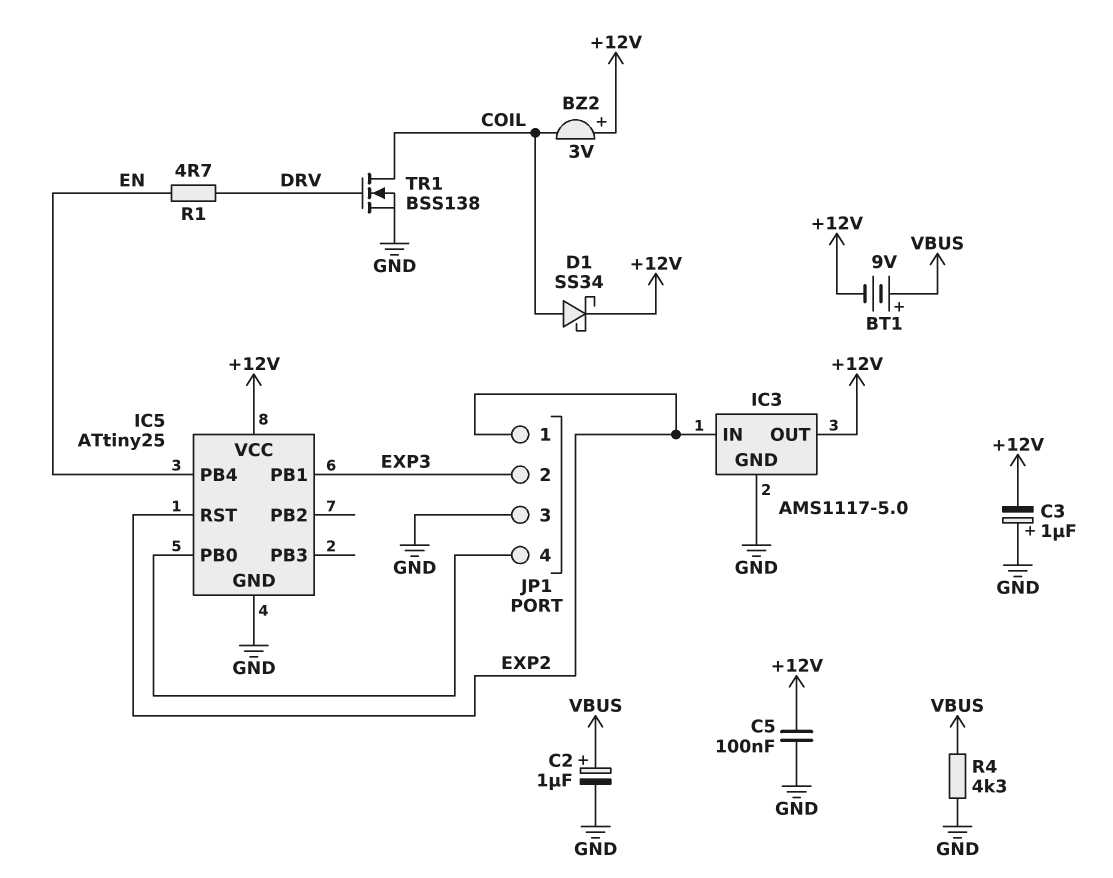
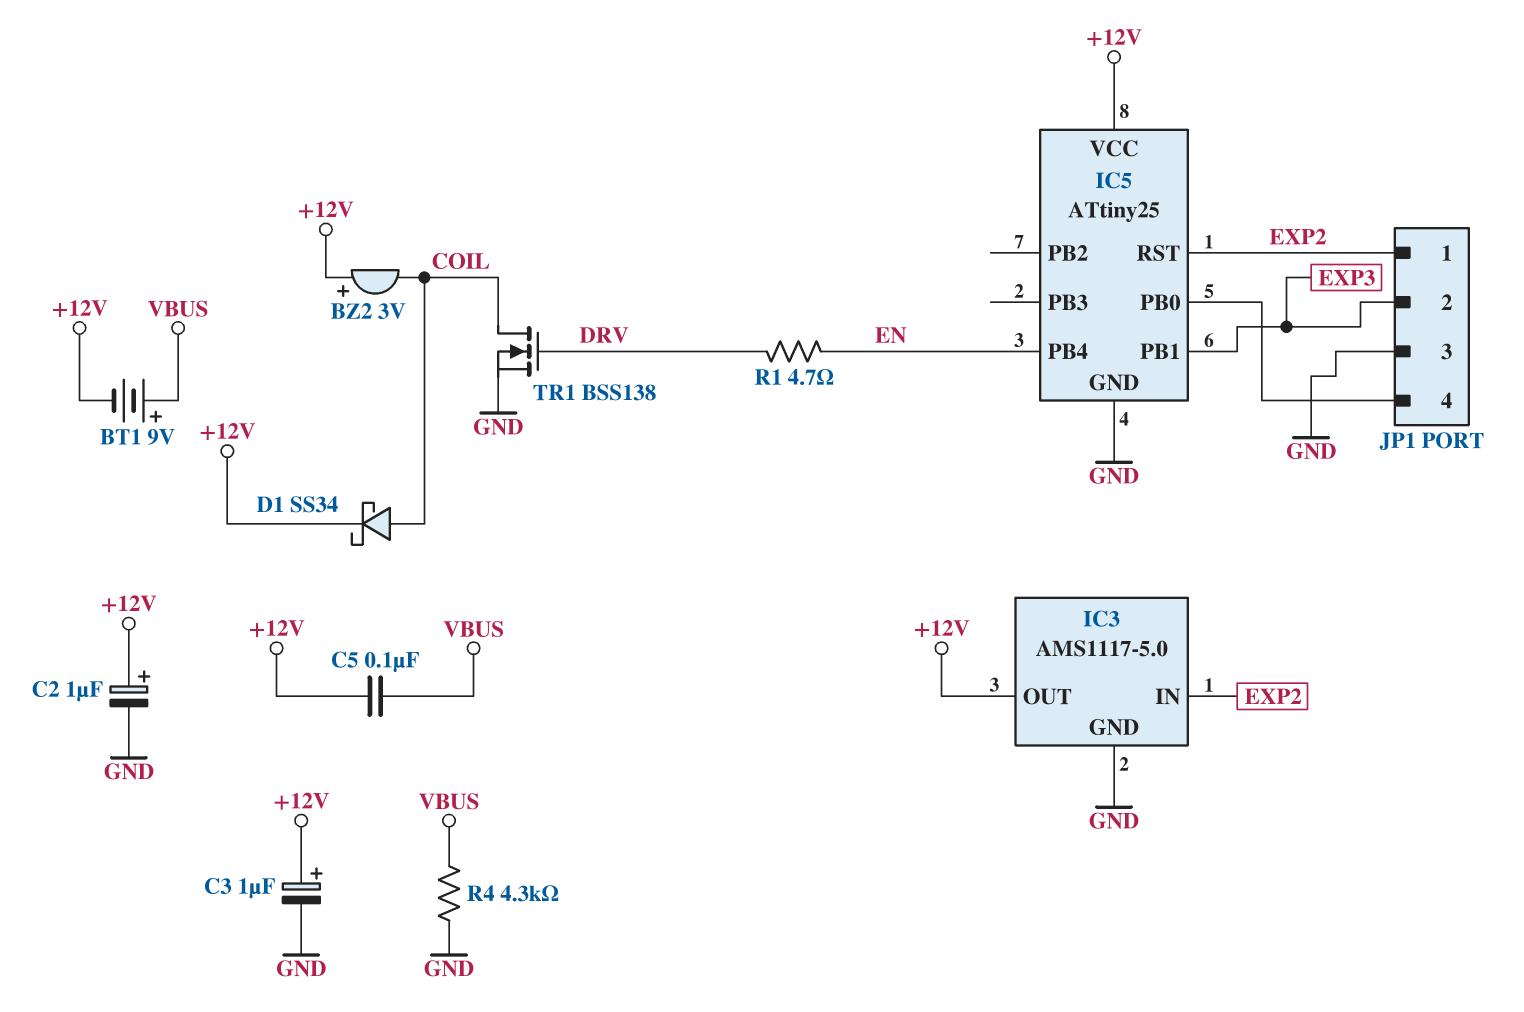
C2: 1uF (plus VBUS, minus GND) -> 1uF (plus +12V, minus GND)
C3: 1uF (plus GND, minus +12V) -> 1uF (plus +12V, minus GND)
C5: 100nF (+12V, GND) -> 100nF (+12V, VBUS)

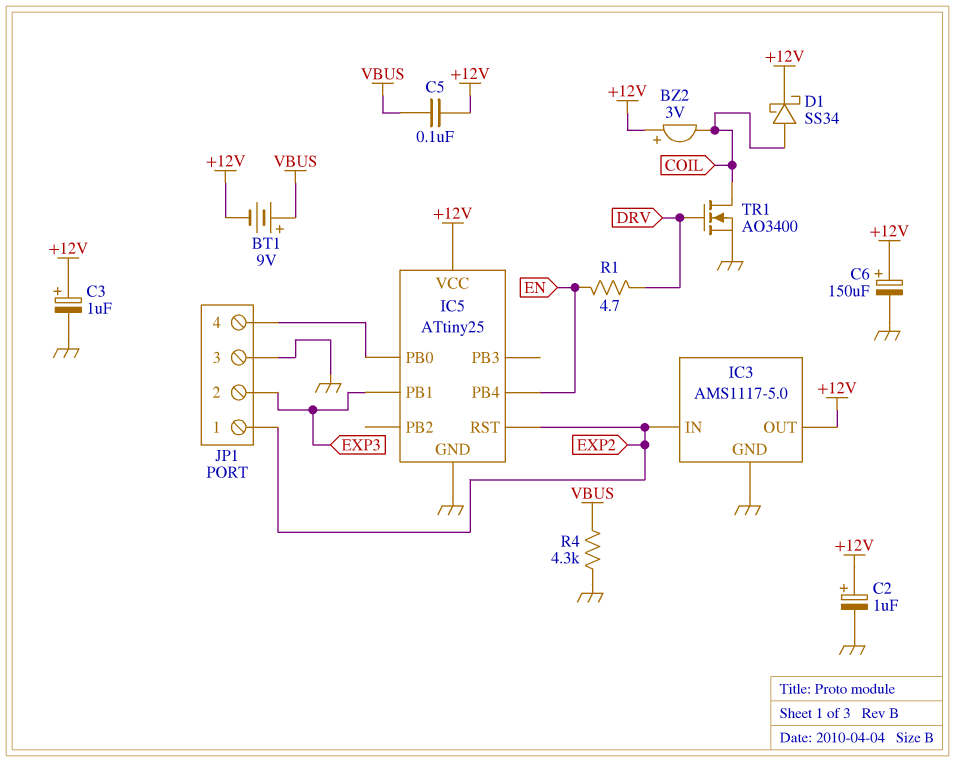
C6: none -> 150uF (plus +12V, minus GND)
TR1: NMOS BSS138 (G DRV, D COIL, S GND) -> NMOS AO3400 (G DRV, D COIL, S GND)

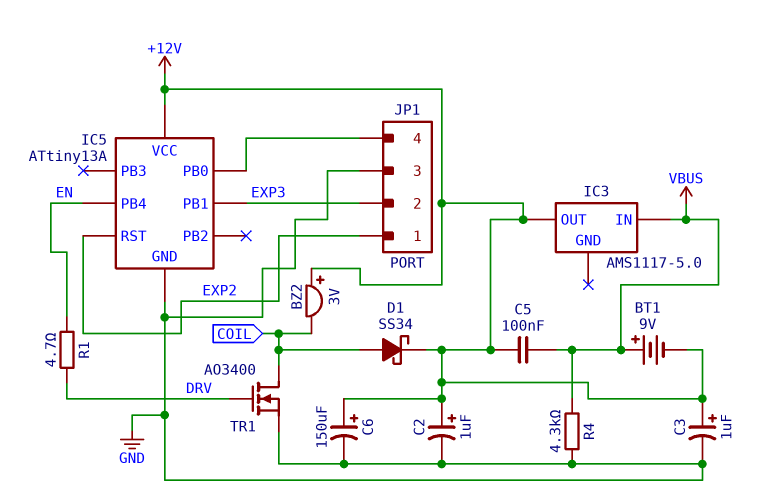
IC3 pin GND: GND -> none
IC3 pin IN: EXP2 -> VBUS
IC5: ATtiny25 -> ATtiny13A

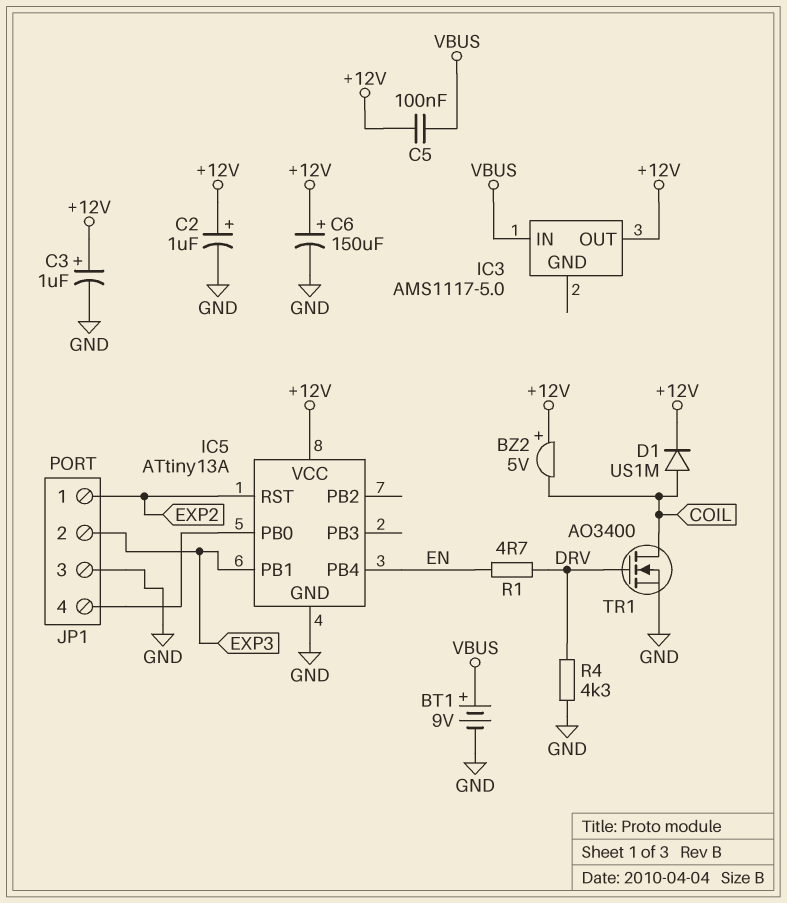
BT1: 9V (plus VBUS, minus +12V) -> 9V (plus VBUS, minus GND)
BZ2: buzzer 3V (plus +12V, minus COIL) -> buzzer 5V (plus +12V, minus COIL)
D1: schottky SS34 (A COIL, K +12V) -> diode US1M (A COIL, K +12V)
R4: 4.3k (GND, VBUS) -> 4.3k (DRV, GND)

